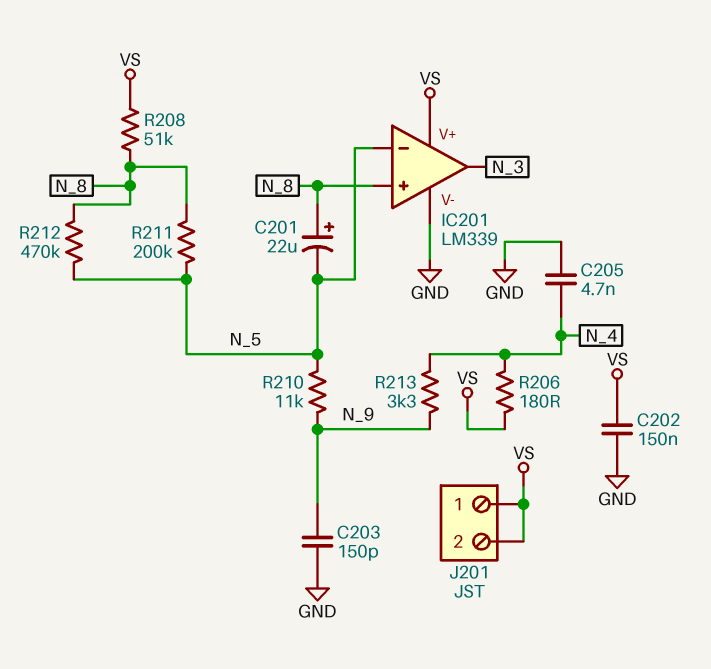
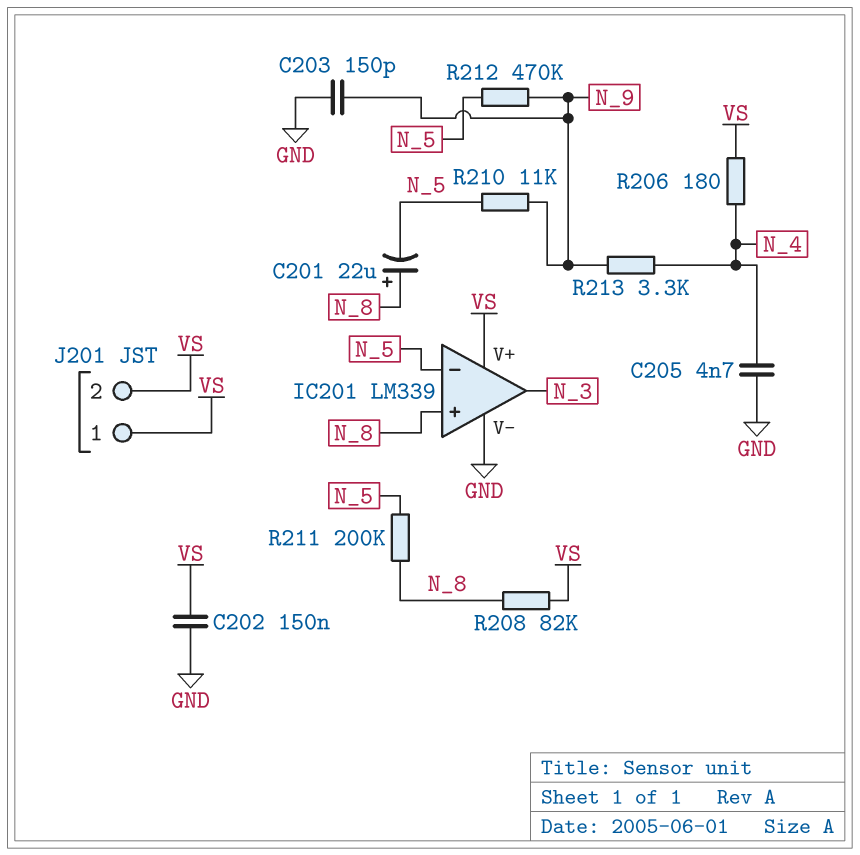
R208: 51k (N_8, VS) -> 82k (N_8, VS)
R212: 470k (N_5, N_8) -> 470k (N_5, N_9)

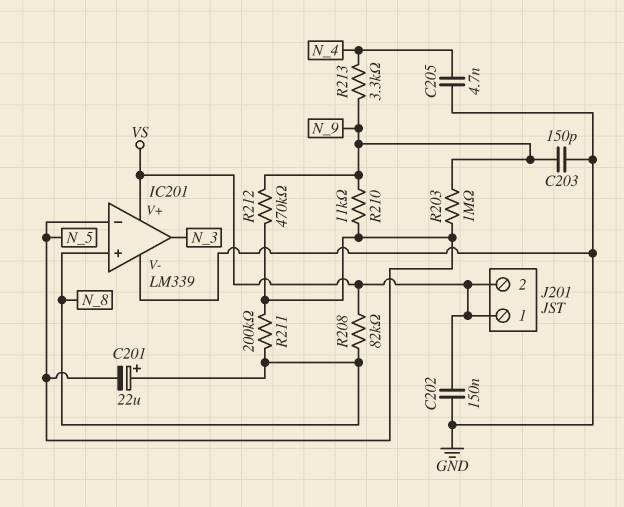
R203: none -> 1M (N_5, N_9)
R206: 180 (N_4, VS) -> none

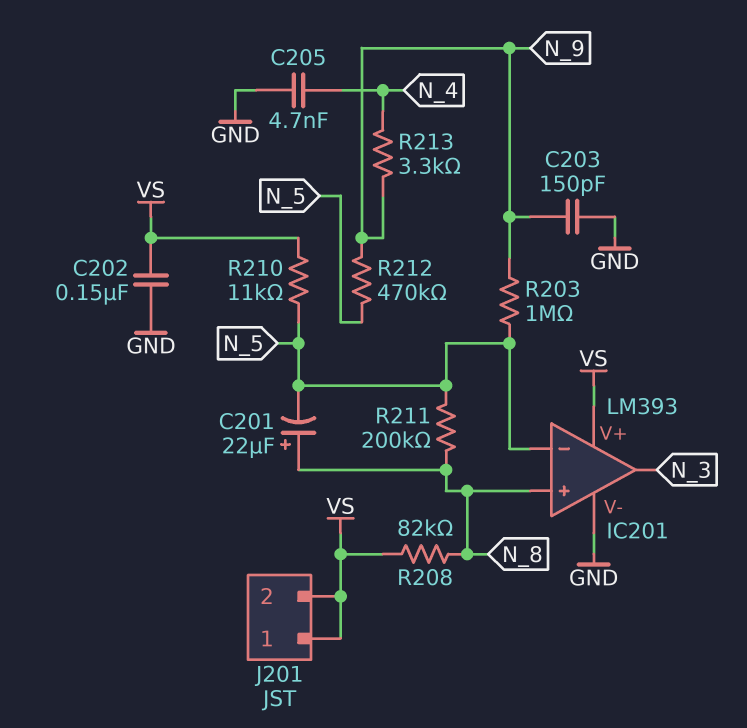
IC201: LM339 -> LM393
R210: 11k (N_5, N_9) -> 11k (N_5, VS)

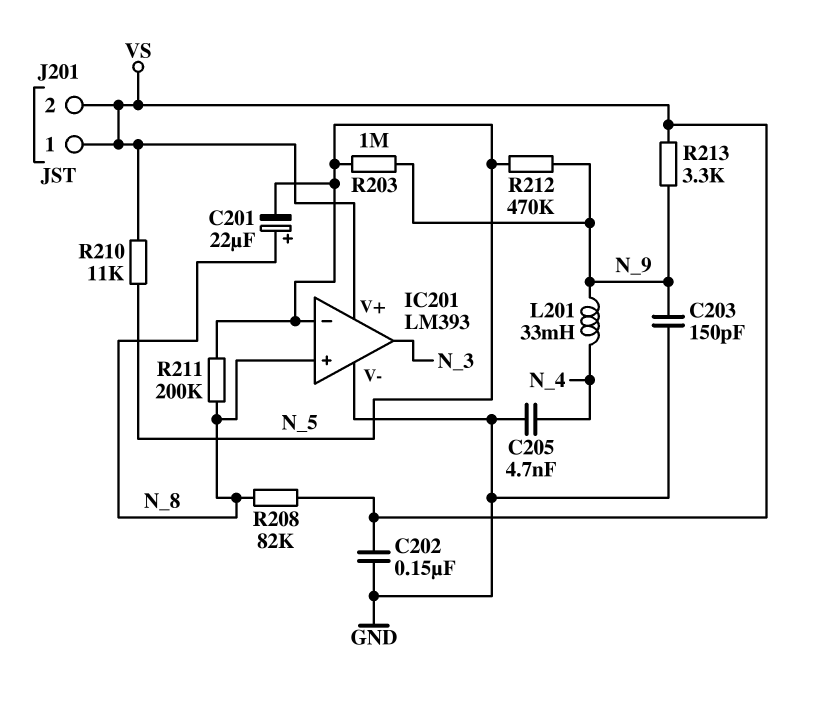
L201: none -> 33mH (N_4, N_9)
R213: 3.3k (N_4, N_9) -> 3.3k (N_9, VS)

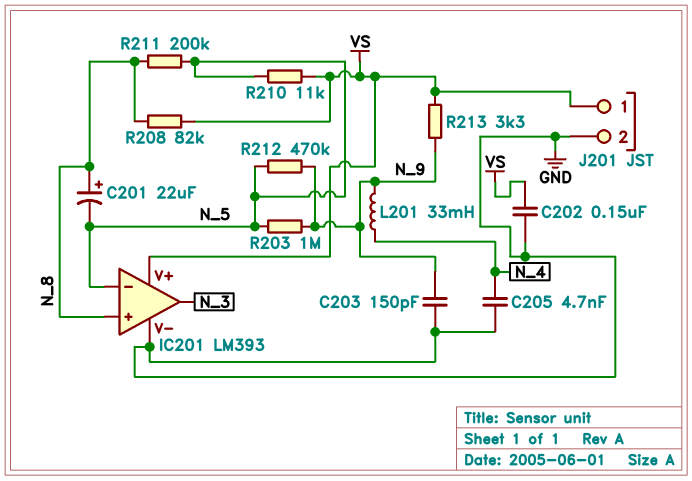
J201 pin 2: VS -> GND

